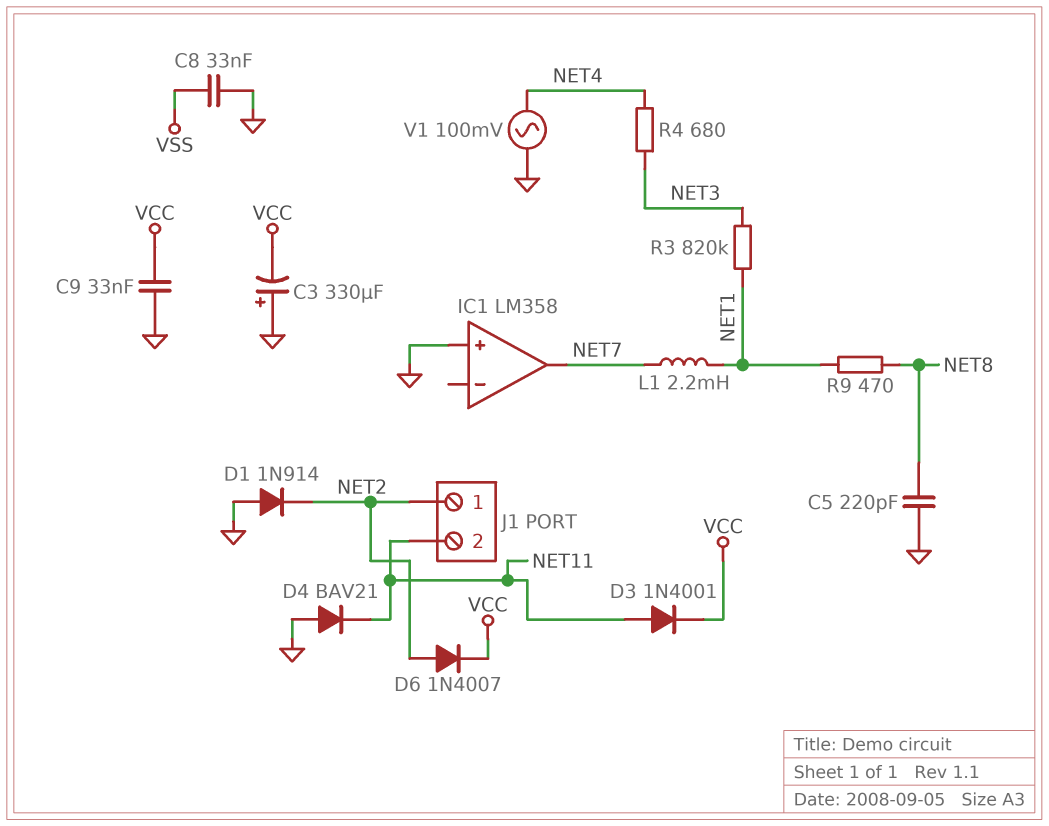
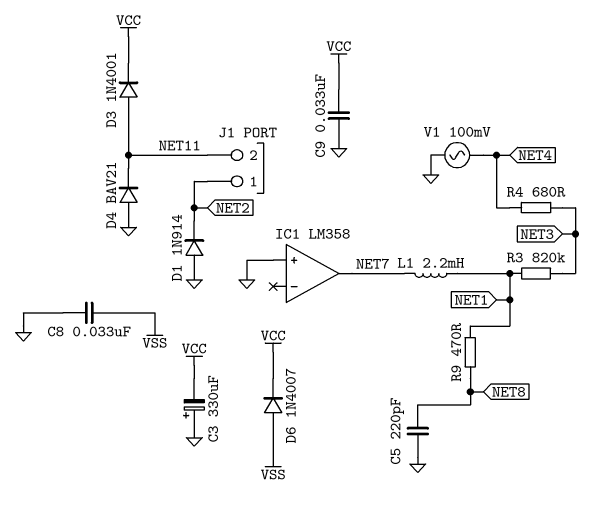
D6: diode 1N4007 (A NET2, K VCC) -> diode 1N4007 (A VSS, K VCC)

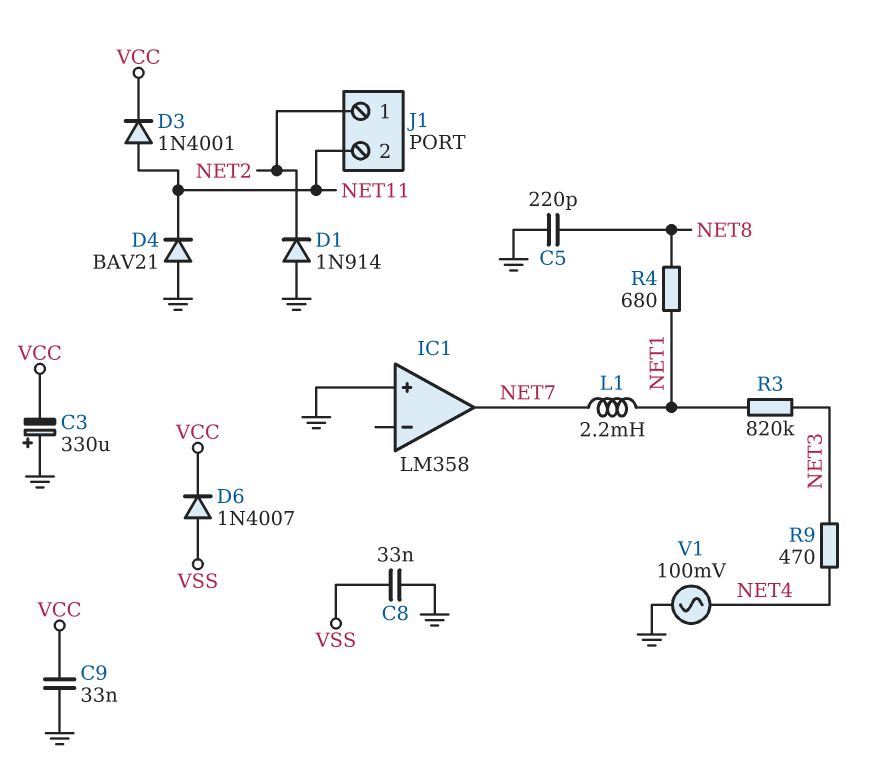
R4: 680 (NET3, NET4) -> 680 (NET1, NET8)
R9: 470 (NET1, NET8) -> 470 (NET3, NET4)

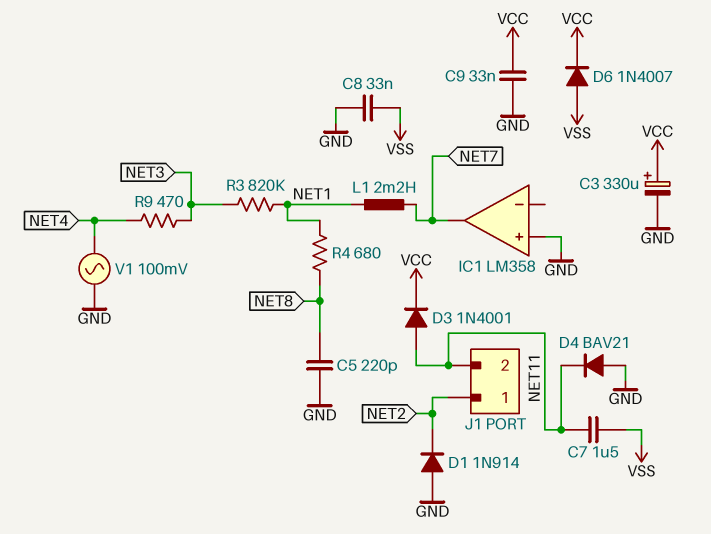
C3: 330uF (plus GND, minus VCC) -> 330uF (plus VCC, minus GND)
C7: none -> 1.5uF (NET11, VSS)

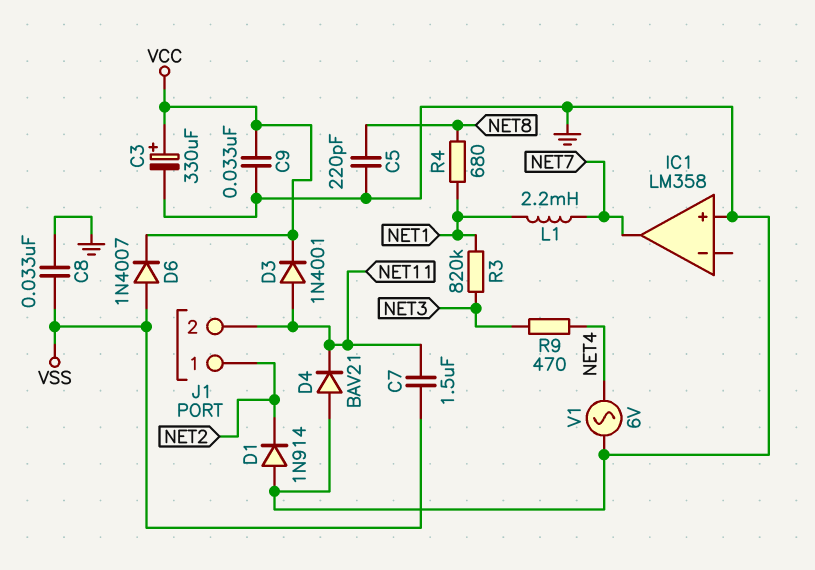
V1: AC 100mV (GND, NET4) -> AC 6V (GND, NET4)

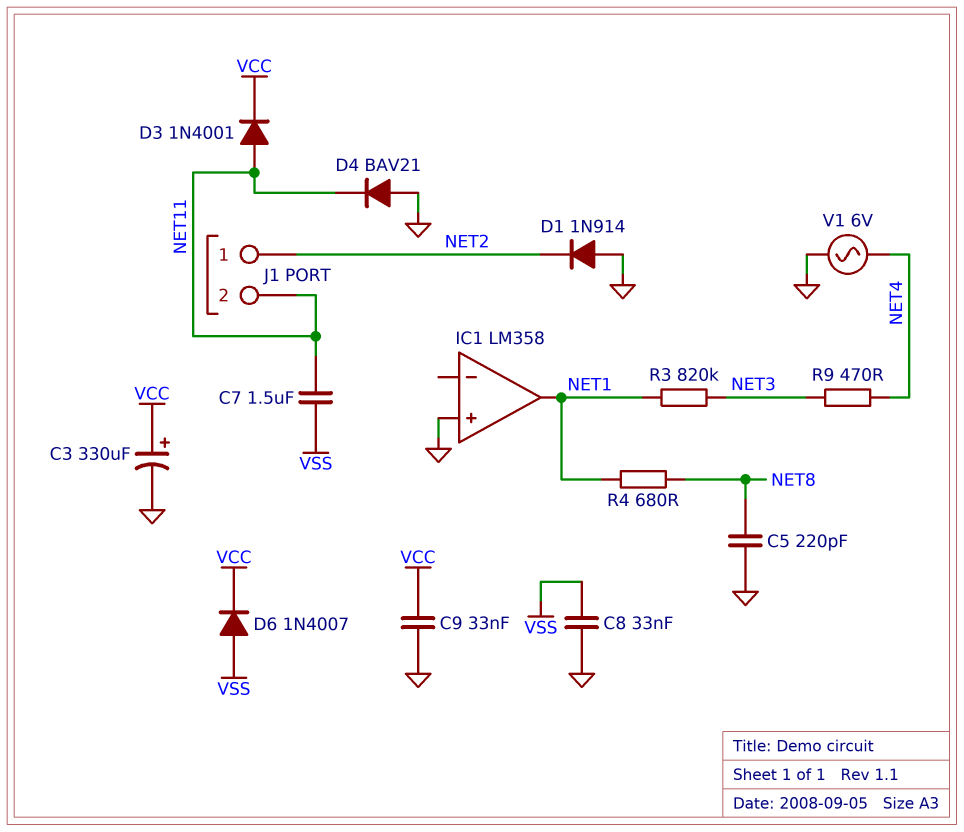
IC1 pin out: NET7 -> NET1
L1: 2.2mH (NET1, NET7) -> none

